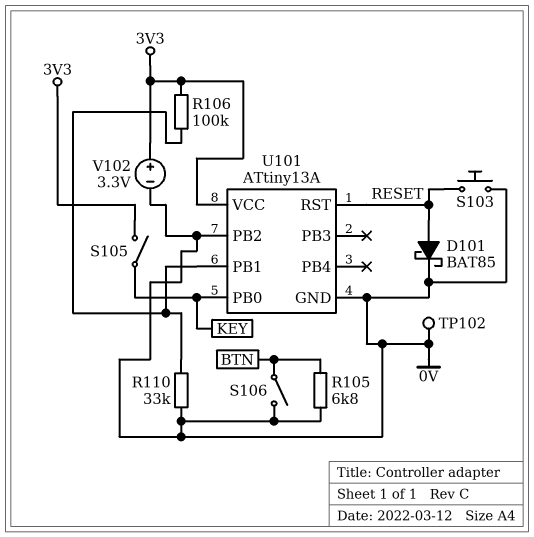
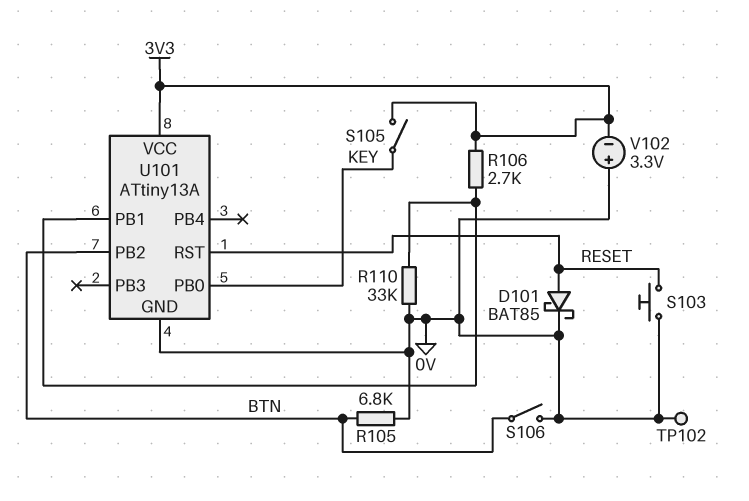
R106: 100k (3V3, U101/PB1) -> 2.7k (3V3, U101/PB1)
U101 pin PB2: 0V -> BTN
V102: 3.3V (plus 3V3, minus 0V) -> 3.3V (plus 0V, minus 3V3)

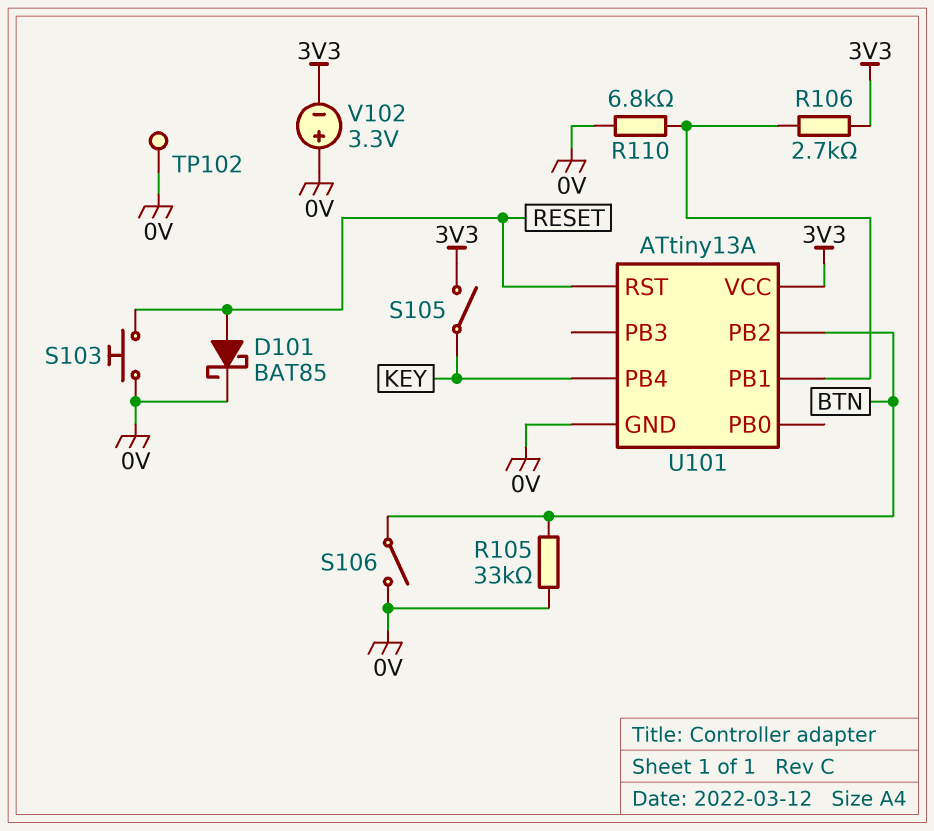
R105: 6.8k (0V, BTN) -> 33k (0V, BTN)
R110: 33k (0V, U101/PB1) -> 6.8k (0V, U101/PB1)
U101 pin PB0: KEY -> none
U101 pin PB4: none -> KEY

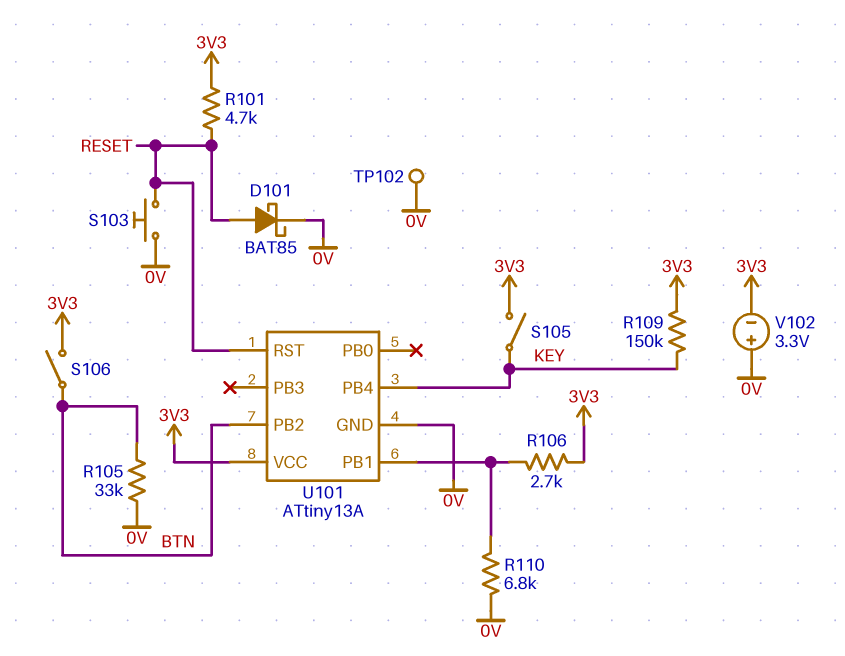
R101: none -> 4.7k (3V3, RESET)
R109: none -> 150k (3V3, KEY)
S106: switch (0V, BTN) -> switch (3V3, BTN)

